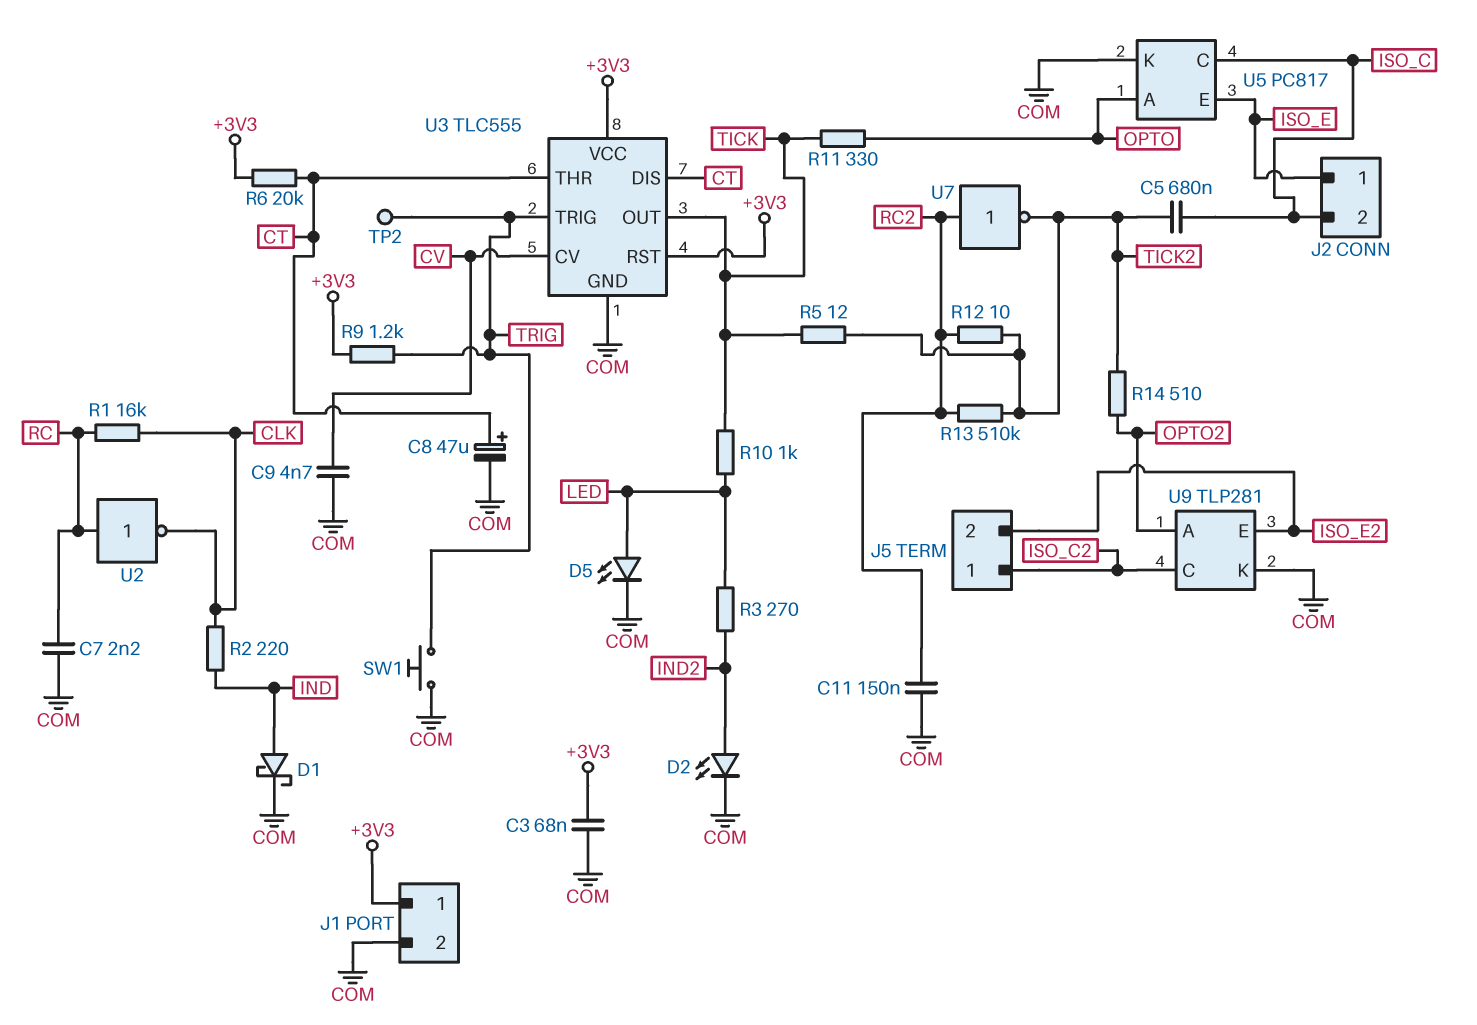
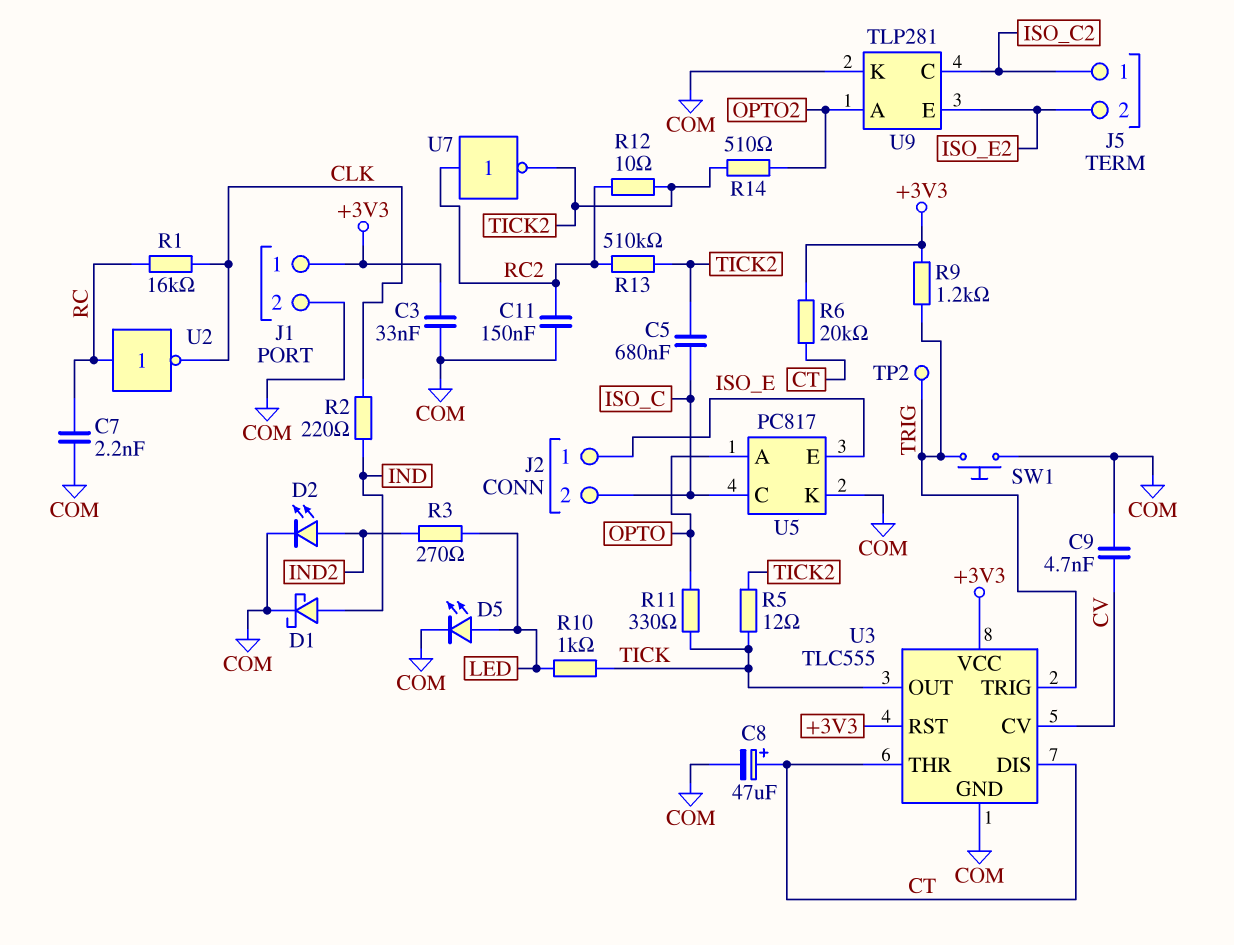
C3: 68nF (+3V3, COM) -> 33nF (+3V3, COM)

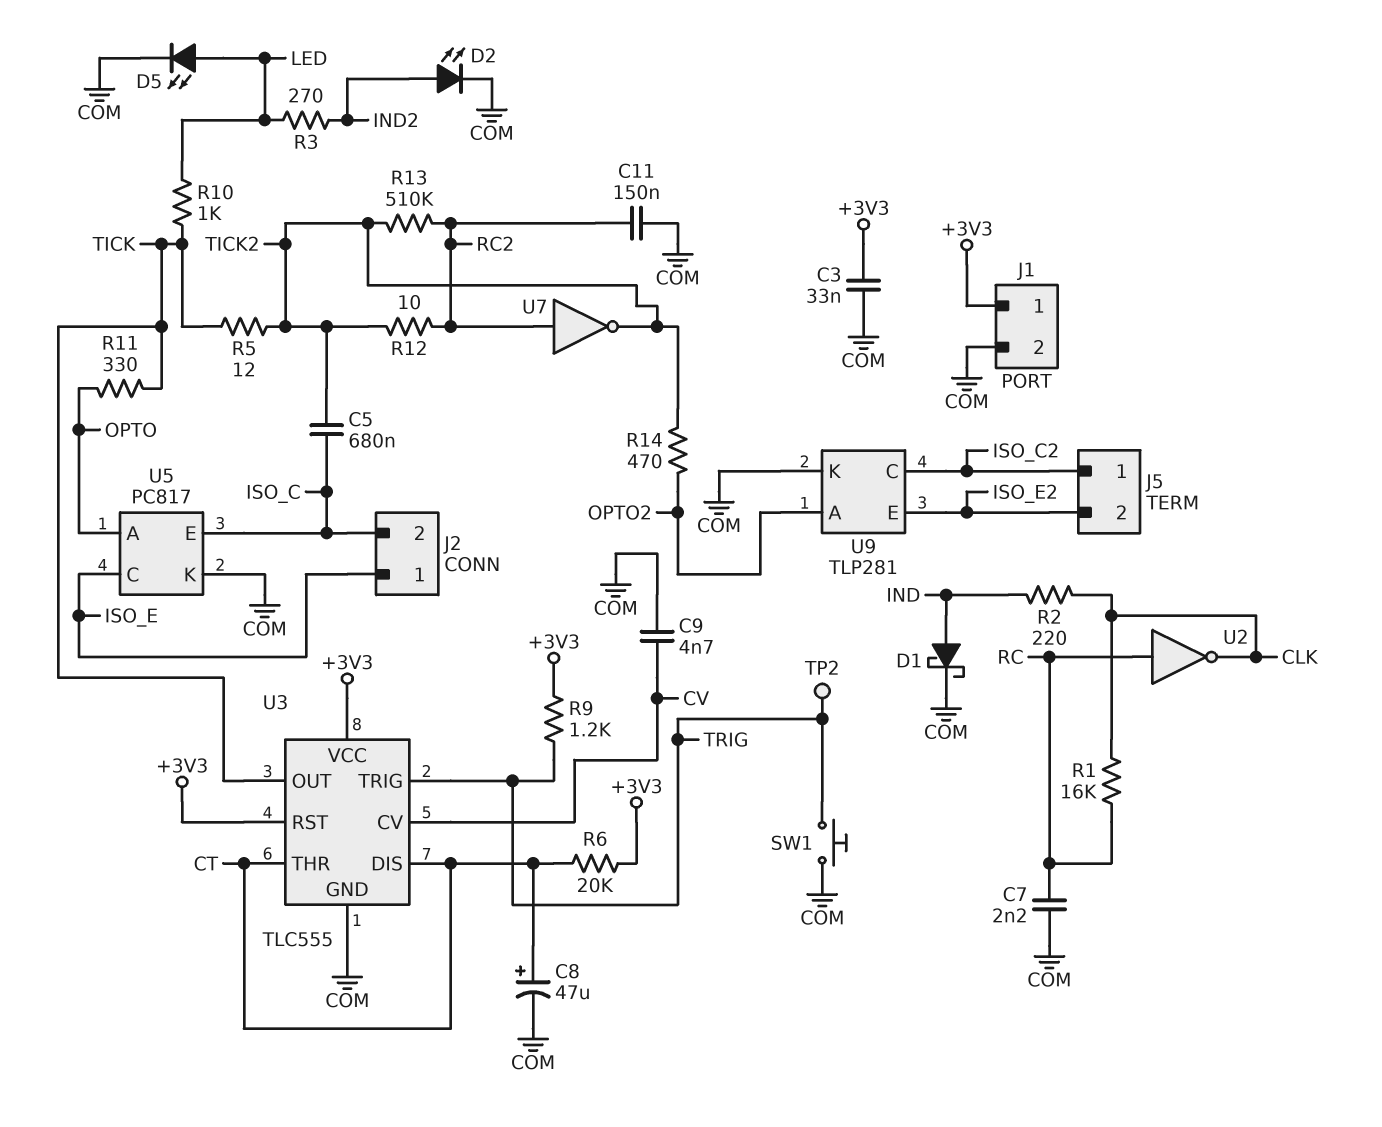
R14: 510 (OPTO2, TICK2) -> 470 (OPTO2, TICK2)
U5 pin C: ISO_C -> ISO_E
U5 pin E: ISO_E -> ISO_C

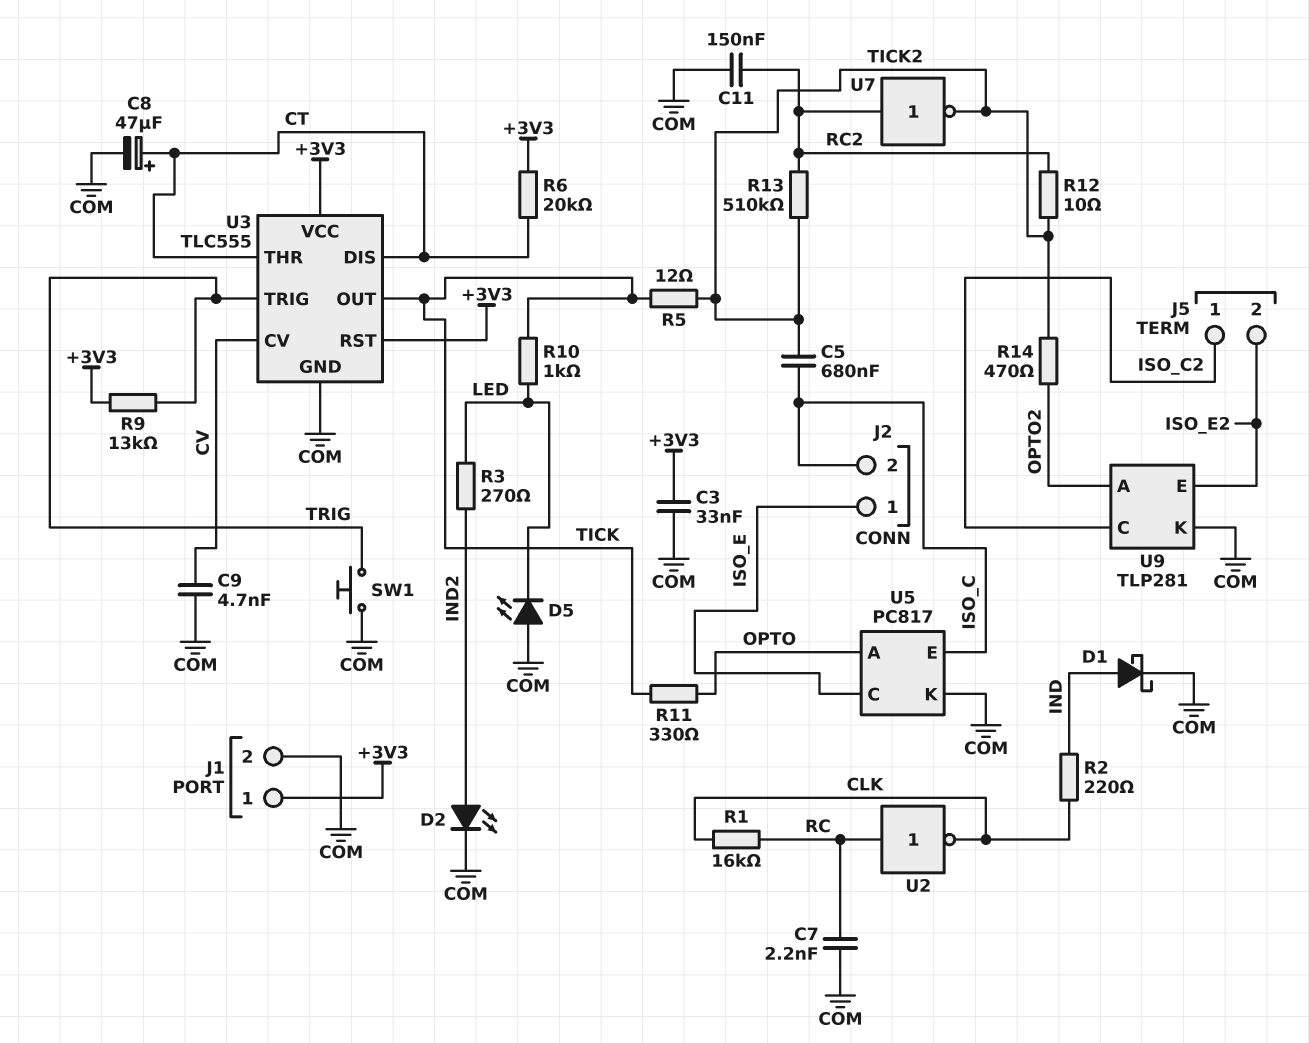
D5: LED (A LED, K COM) -> LED (A COM, K LED)
R9: 1.2k (+3V3, TRIG) -> 13k (+3V3, TRIG)
TP2: test point (TRIG) -> none

